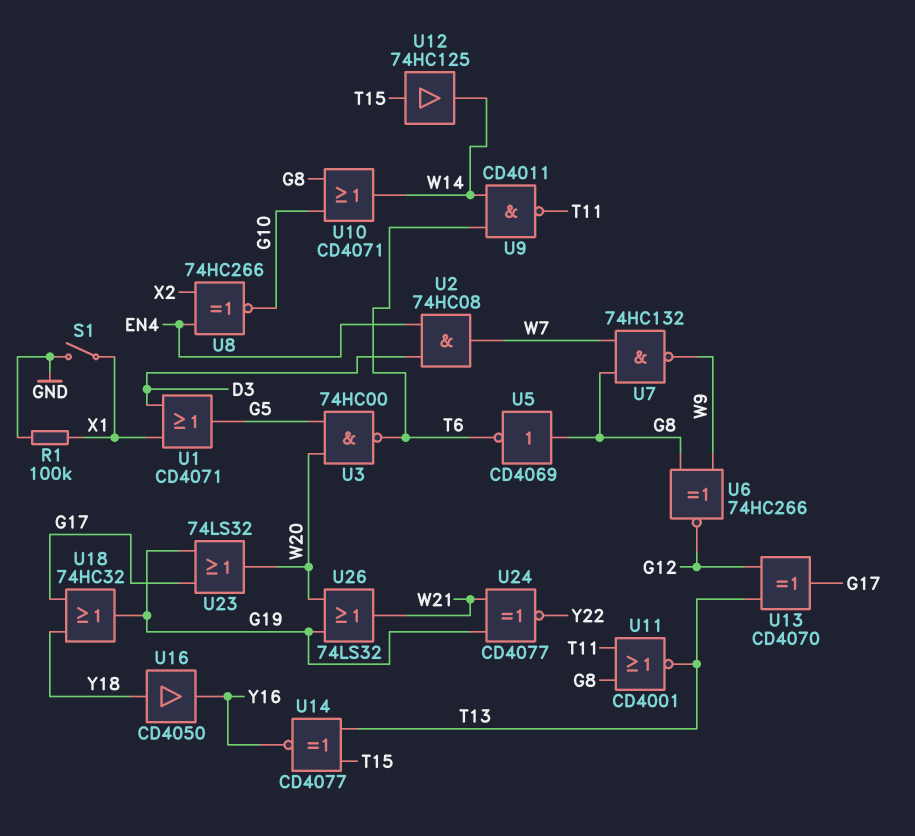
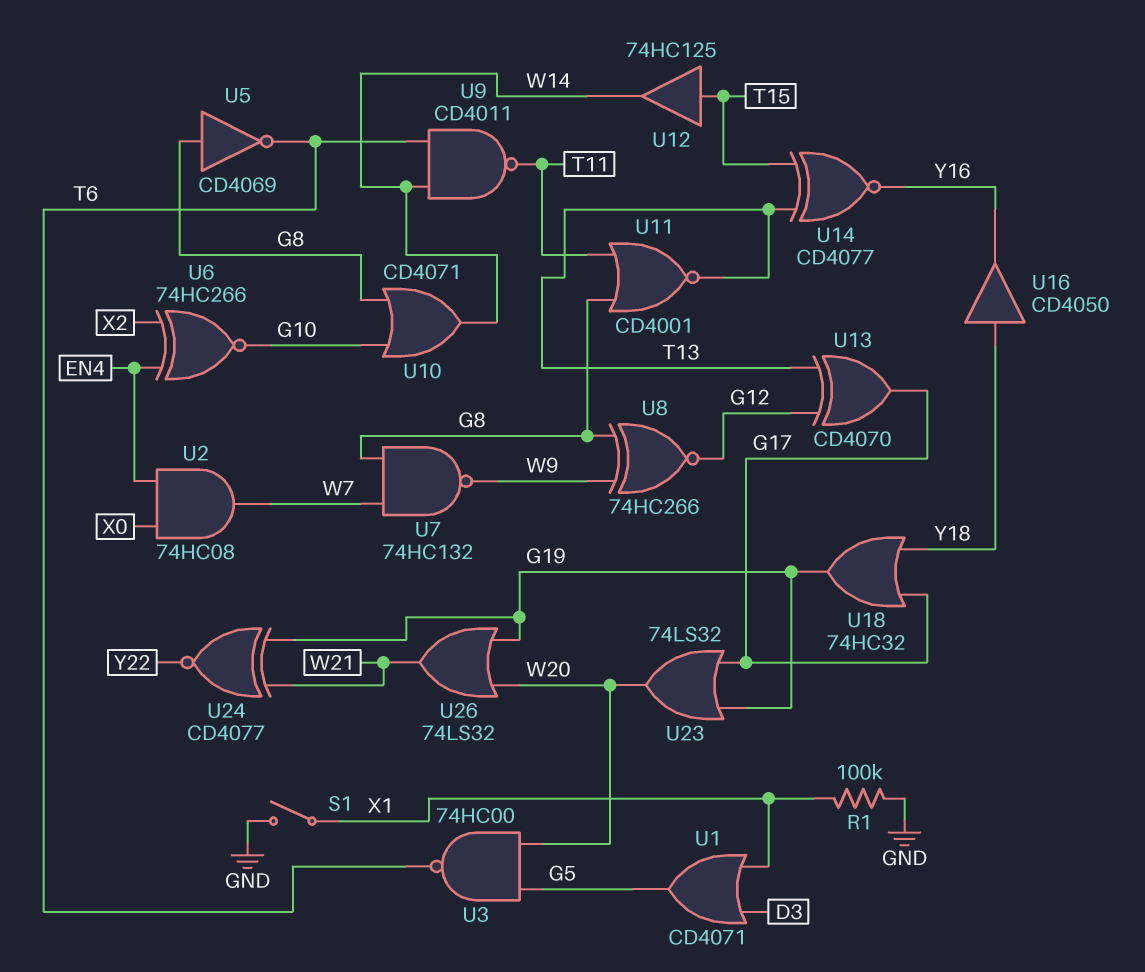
U2: AND 74HC08 (in D3, in EN4, out W7) -> AND 74HC08 (in EN4, in X0, out W7)
U6: XNOR 74HC266 (in G8, in W9, out G12) -> XNOR 74HC266 (in EN4, in X2, out G10)
U8: XNOR 74HC266 (in EN4, in X2, out G10) -> XNOR 74HC266 (in G8, in W9, out G12)

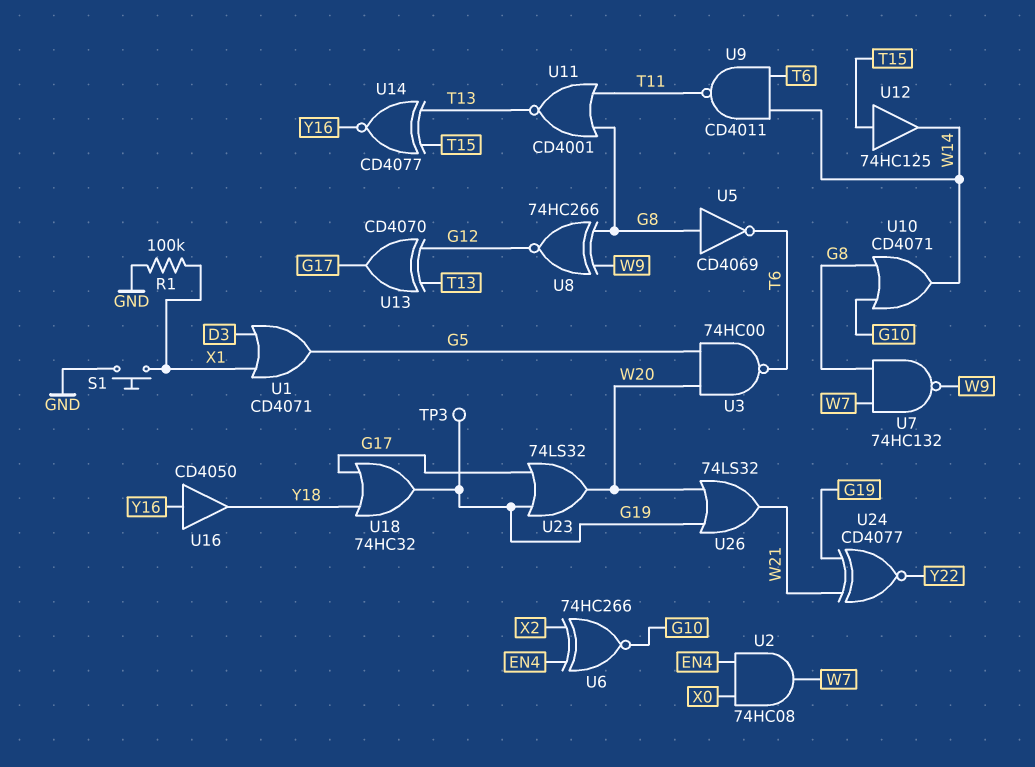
S1: switch (GND, X1) -> button (GND, X1)
TP3: none -> test point (G19)
U16: buffer CD4050 (in Y18, out Y16) -> buffer CD4050 (in Y16, out Y18)

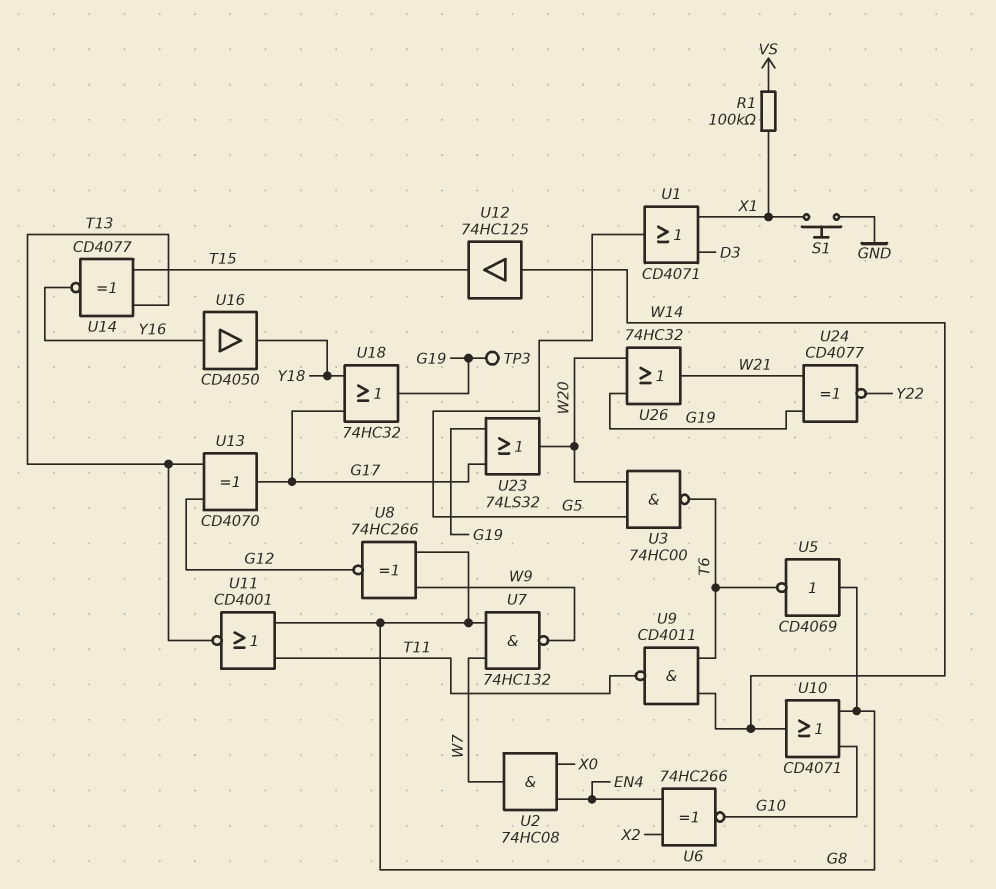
R1: 100k (GND, X1) -> 100k (VS, X1)
U12: buffer 74HC125 (in T15, out W14) -> buffer 74HC125 (in W14, out T15)
U26: OR 74LS32 (in G19, in W20, out W21) -> OR 74HC32 (in G19, in W20, out W21)

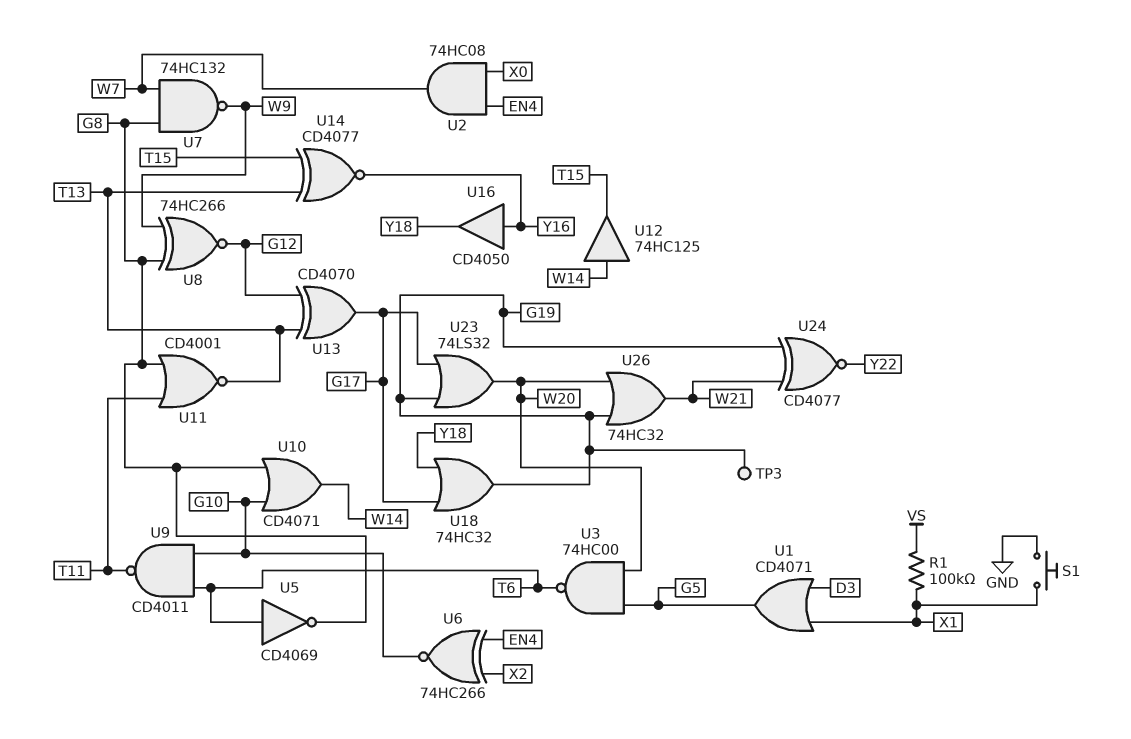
U5: NOT CD4069 (in G8, out T6) -> NOT CD4069 (in T6, out G8)
U9: NAND CD4011 (in T6, in W14, out T11) -> NAND CD4011 (in G10, in T6, out T11)

